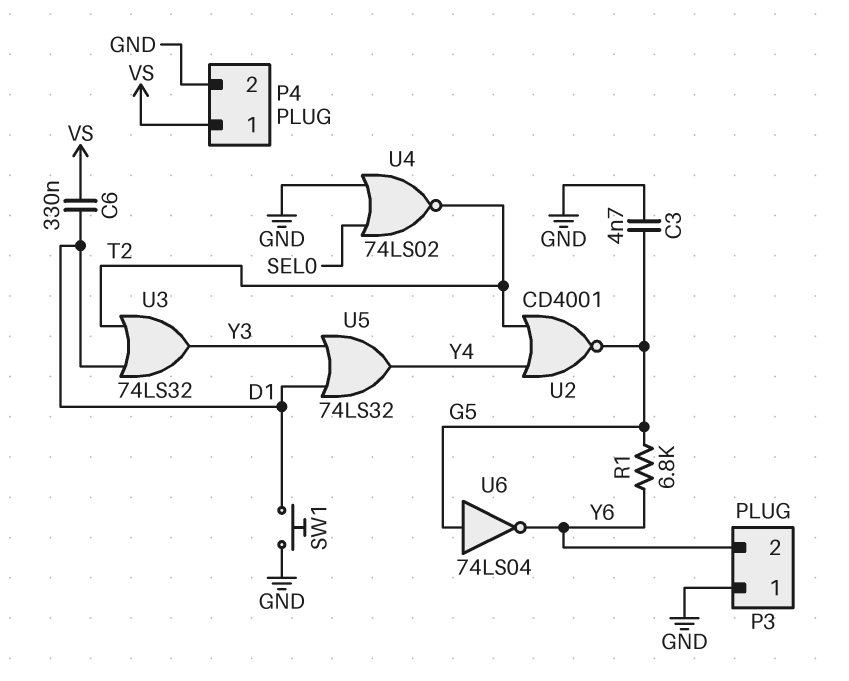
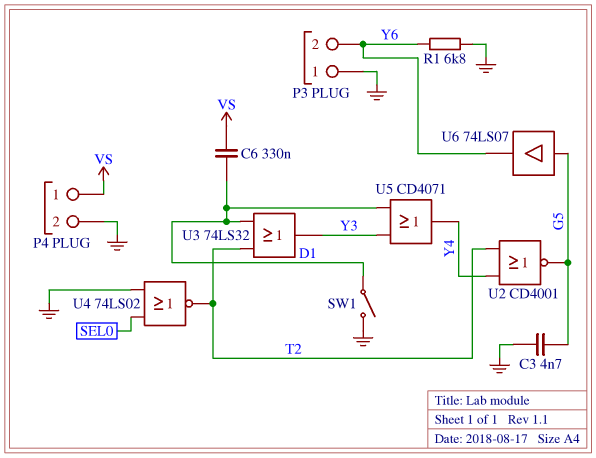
R1: 6.8k (G5, Y6) -> 6.8k (GND, Y6)
SW1: button (D1, GND) -> switch (D1, GND)
U5: OR 74LS32 (in D1, in Y3, out Y4) -> OR CD4071 (in D1, in Y3, out Y4)
U6: NOT 74LS04 (in G5, out Y6) -> buffer 74LS07 (in G5, out Y6)

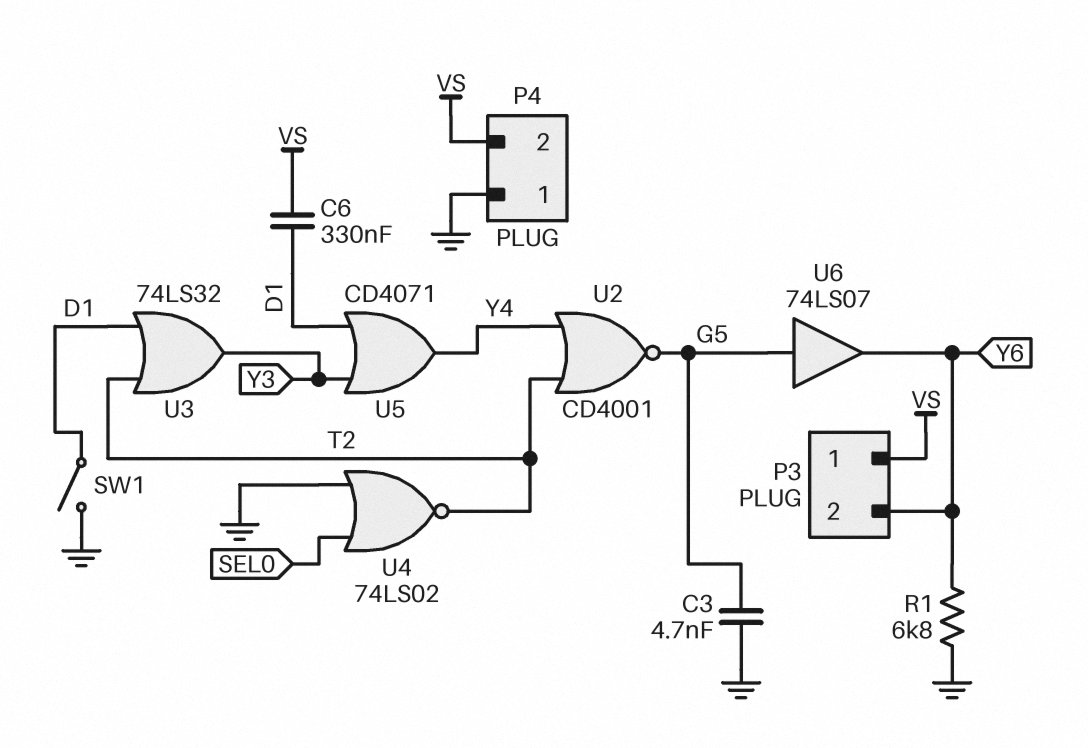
P3 pin 1: GND -> VS
P4 pin 1: VS -> GND
P4 pin 2: GND -> VS

